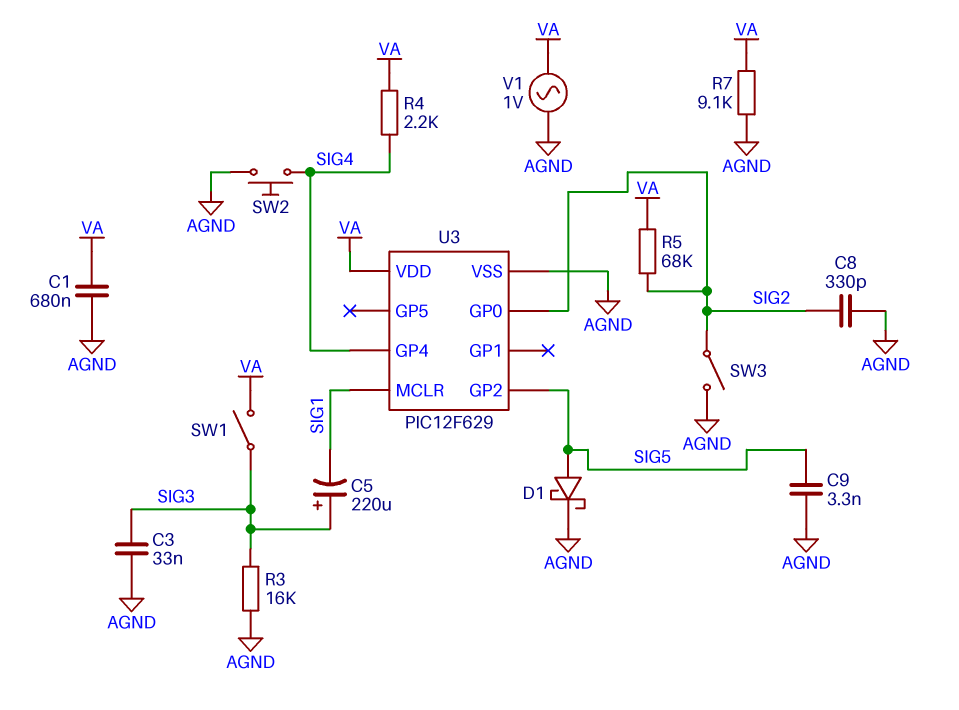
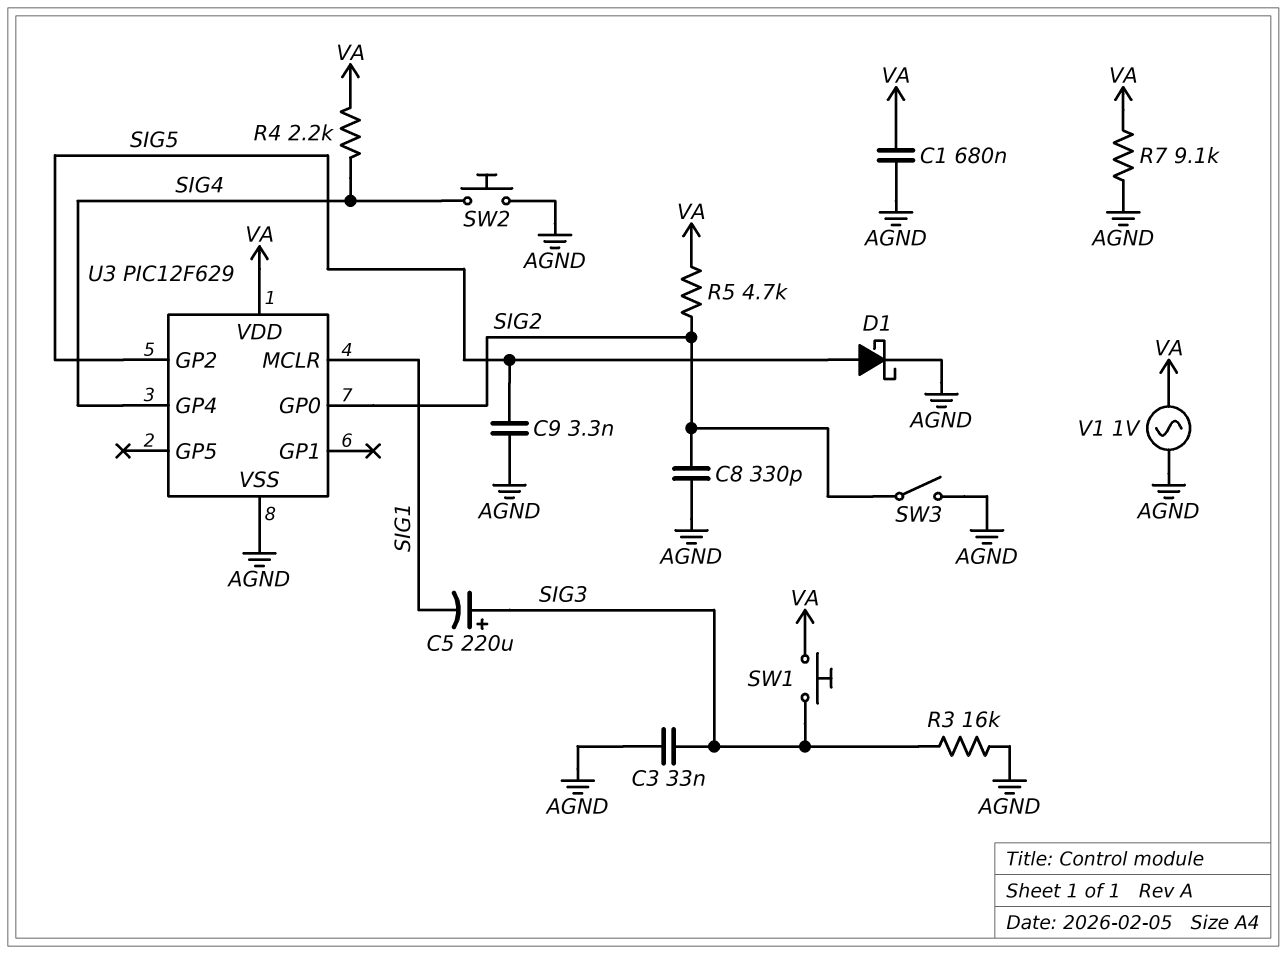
R5: 68k (SIG2, VA) -> 4.7k (SIG2, VA)
SW1: switch (SIG3, VA) -> button (SIG3, VA)

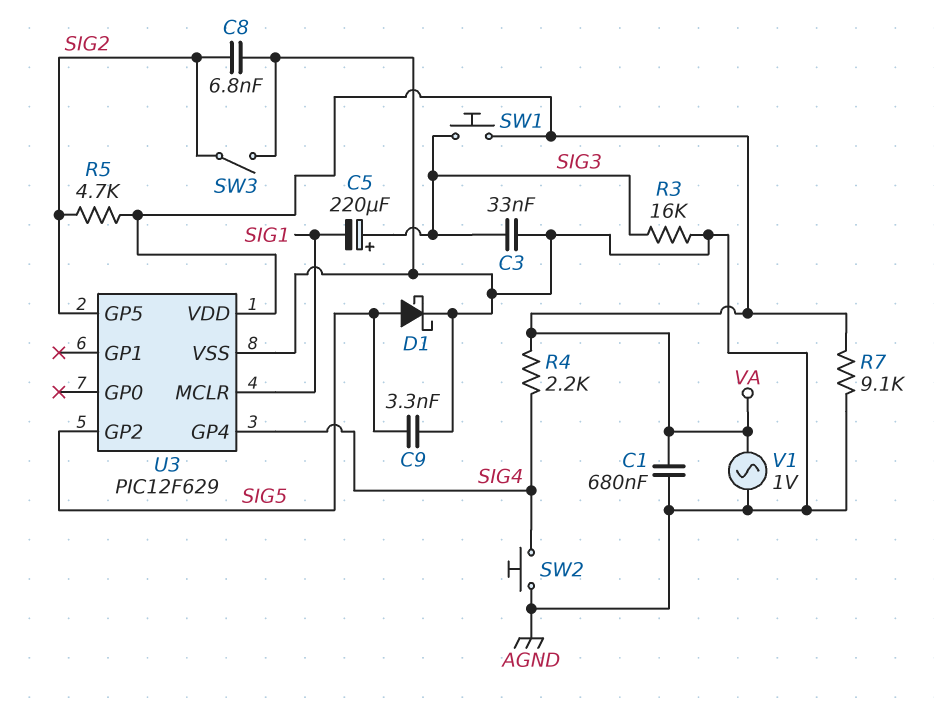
C8: 330pF (AGND, SIG2) -> 6.8nF (AGND, SIG2)
U3 pin GP0: SIG2 -> none
U3 pin GP5: none -> SIG2

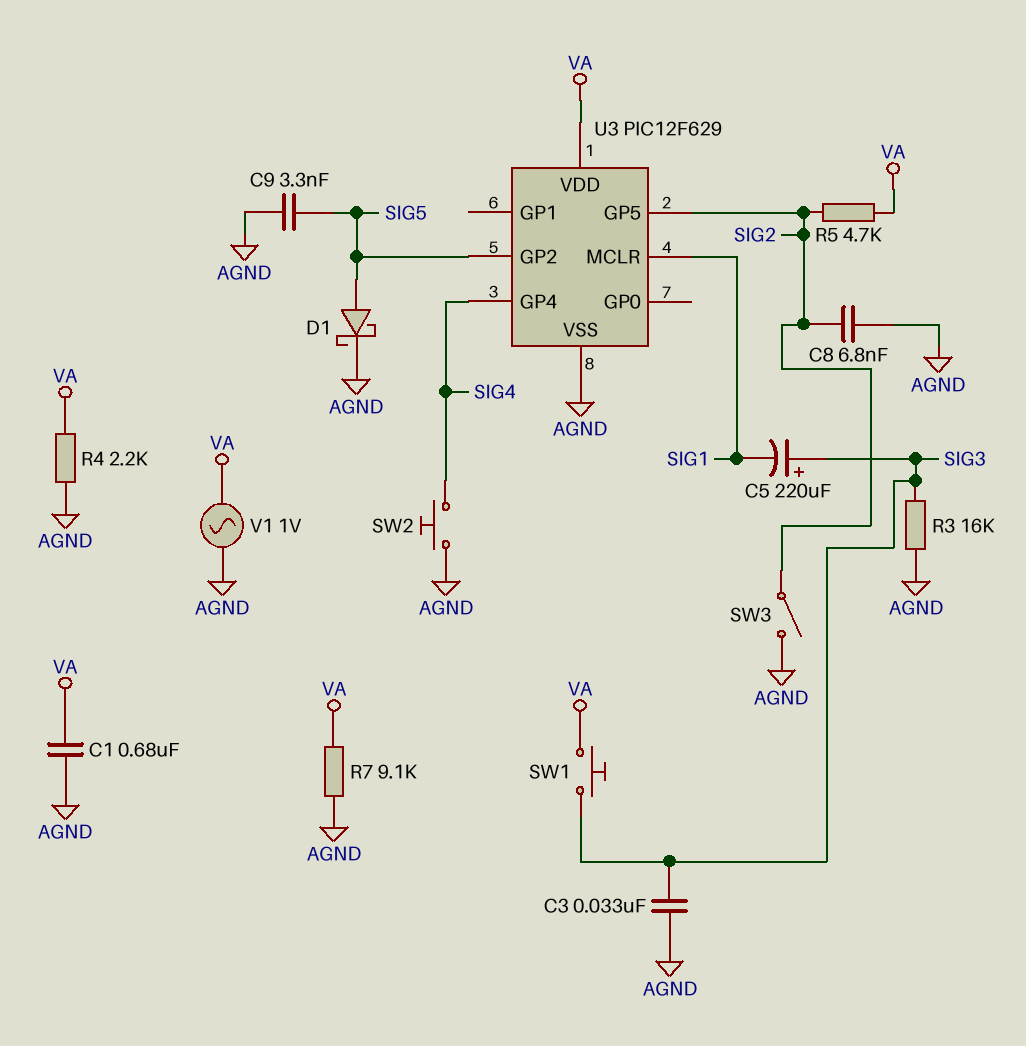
R4: 2.2k (SIG4, VA) -> 2.2k (AGND, VA)

